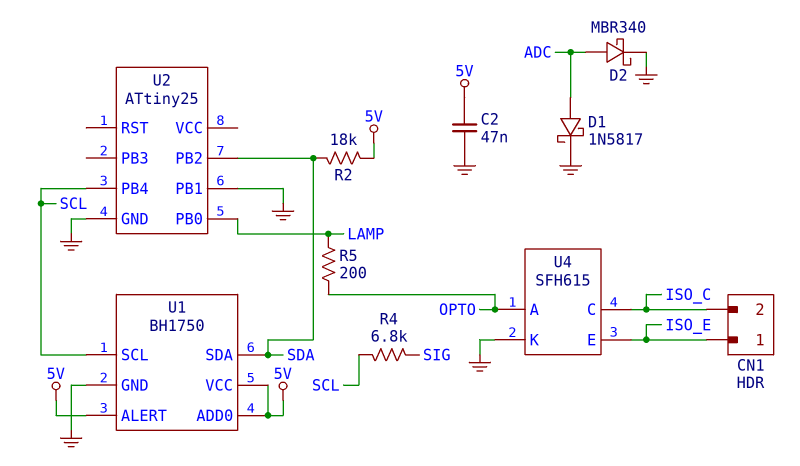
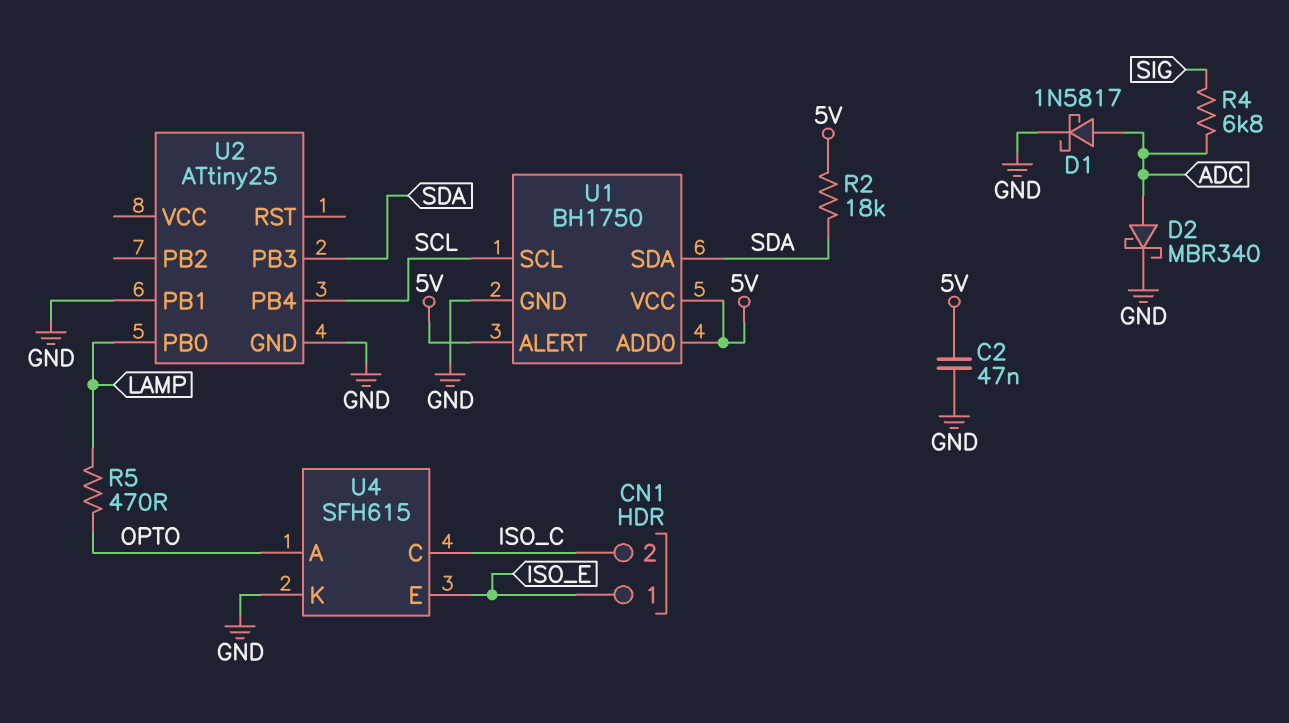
R4: 6.8k (SCL, SIG) -> 6.8k (ADC, SIG)
R5: 200 (LAMP, OPTO) -> 470 (LAMP, OPTO)
U2 pin PB2: SDA -> none
U2 pin PB3: none -> SDA

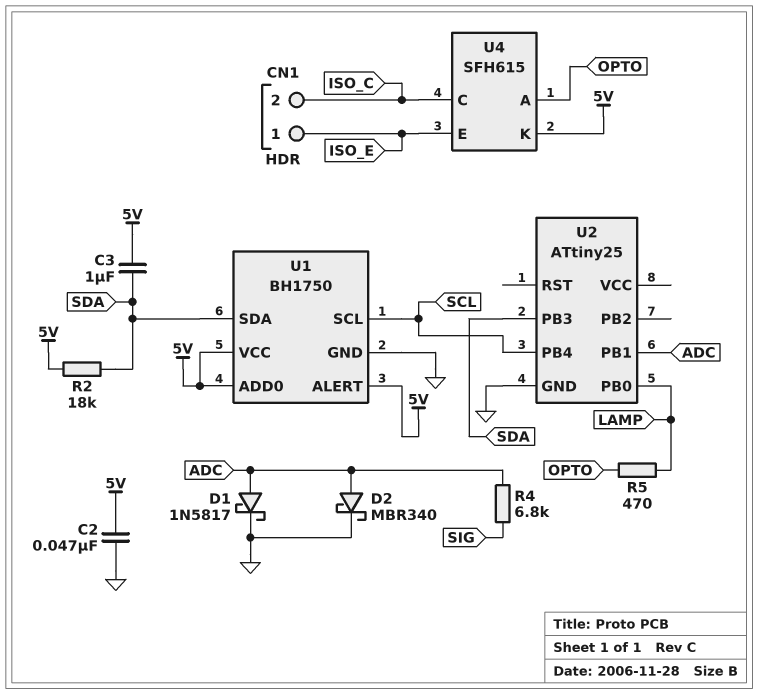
C3: none -> 1uF (5V, SDA)
U2 pin PB1: GND -> ADC
U4 pin K: GND -> 5V

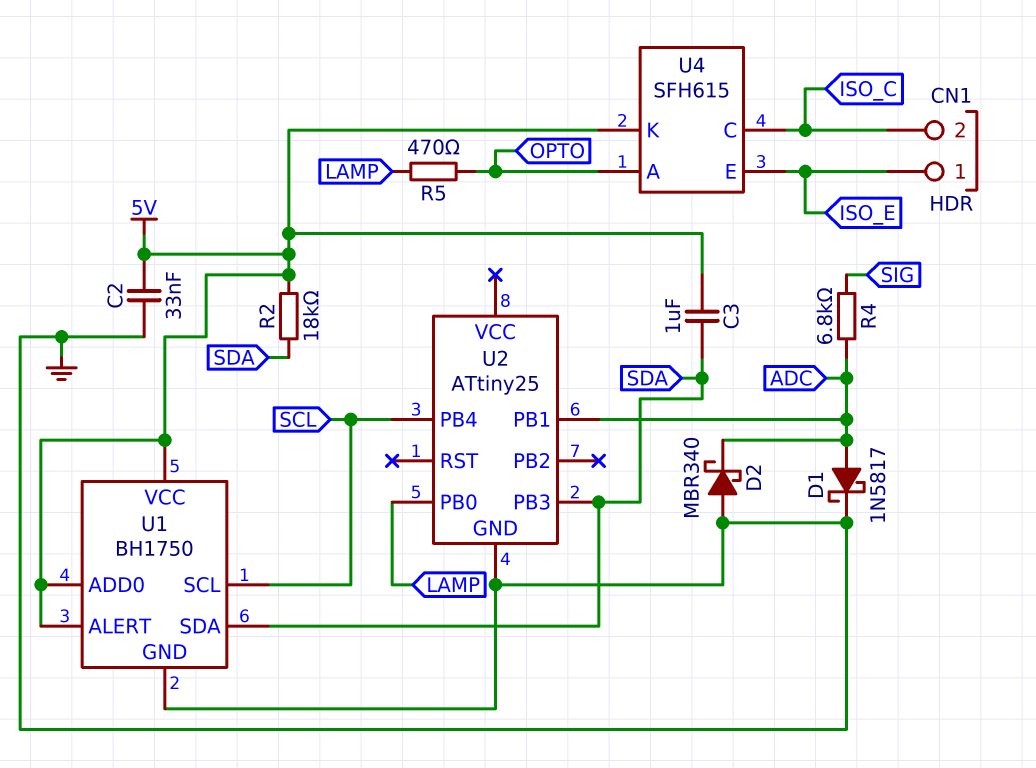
C2: 47nF (5V, GND) -> 33nF (5V, GND)
D2: schottky MBR340 (A ADC, K GND) -> schottky MBR340 (A GND, K ADC)

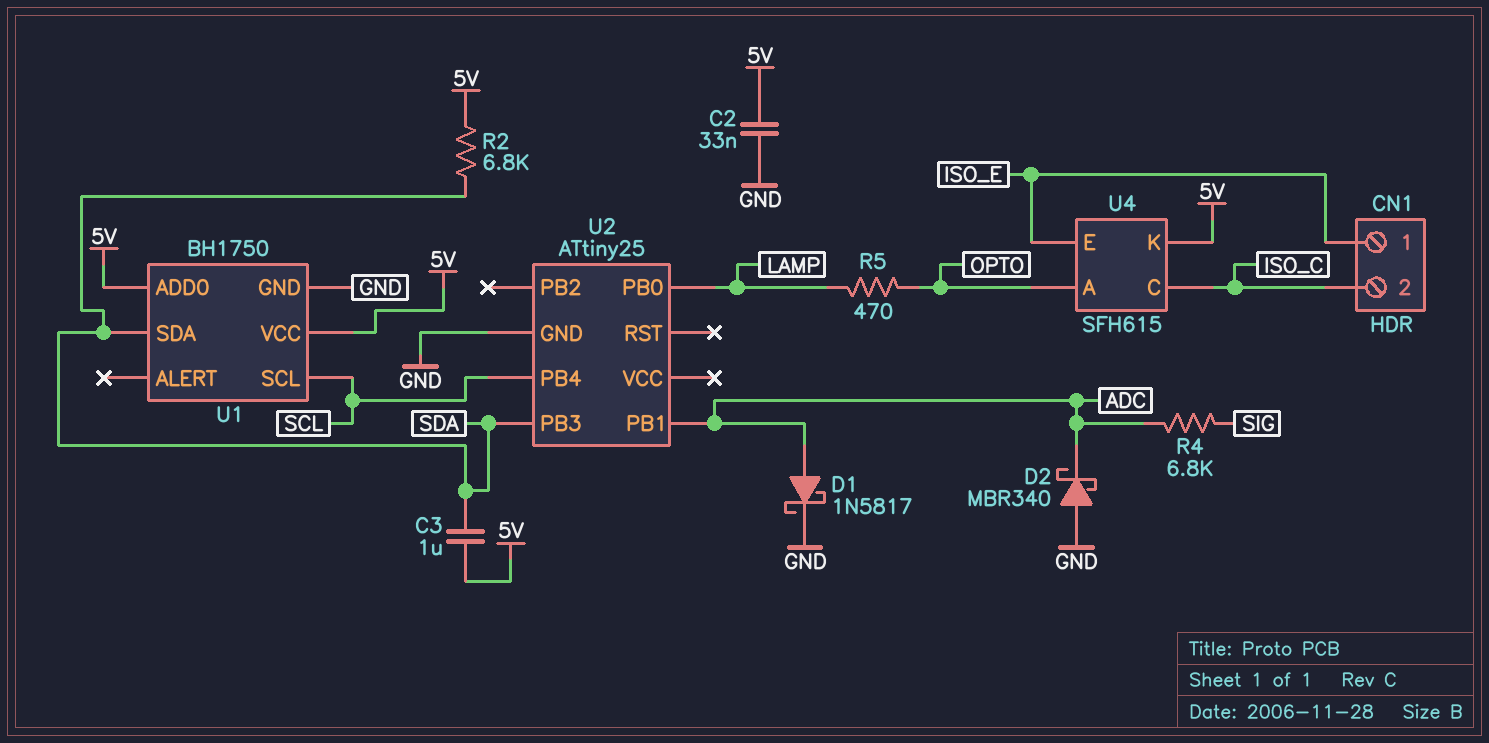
R2: 18k (5V, SDA) -> 6.8k (5V, SDA)
U1 pin ALERT: 5V -> none

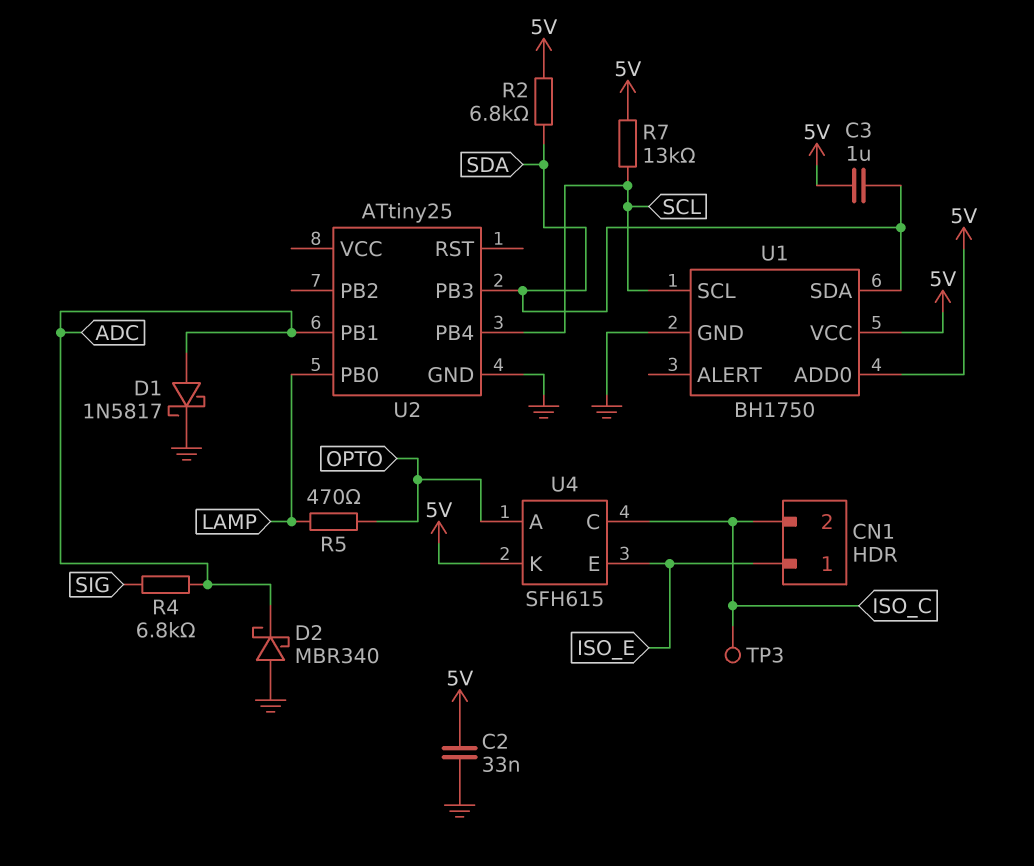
R7: none -> 13k (5V, SCL)
TP3: none -> test point (ISO_C)

